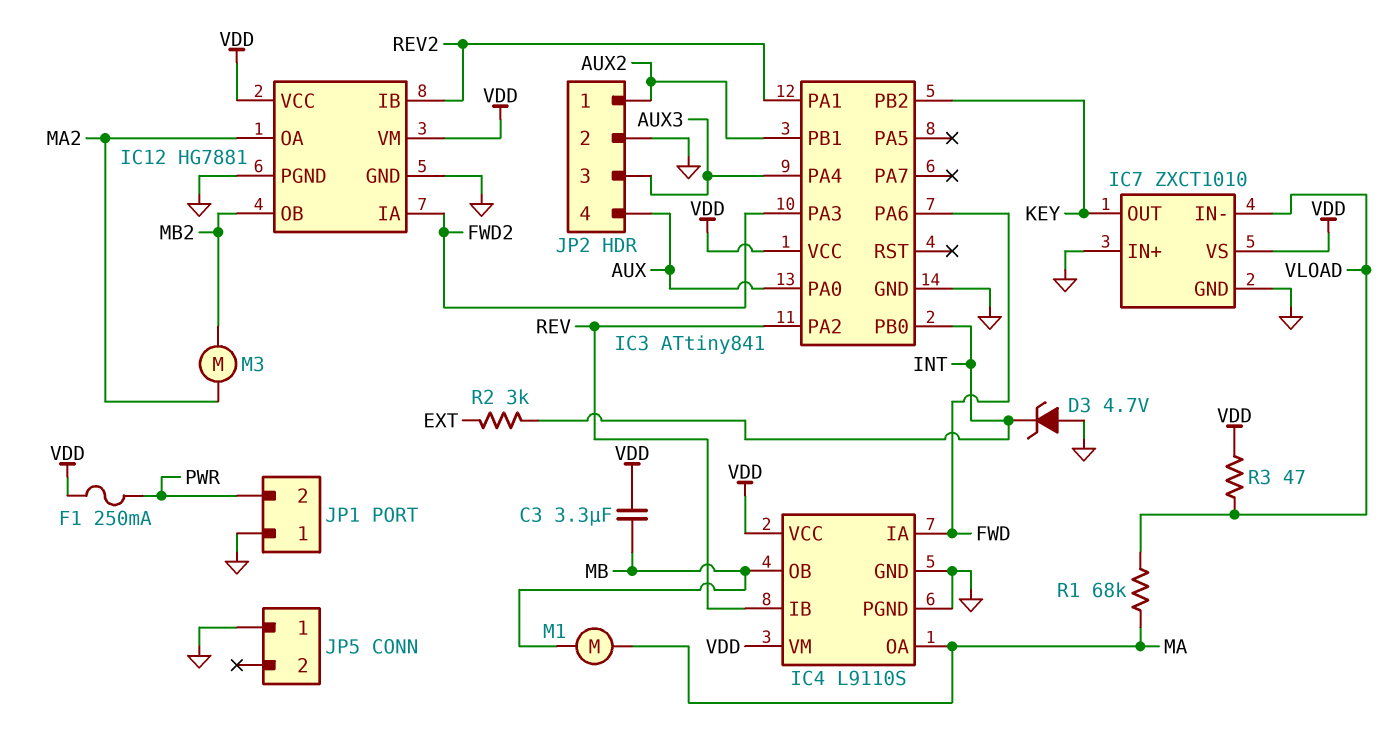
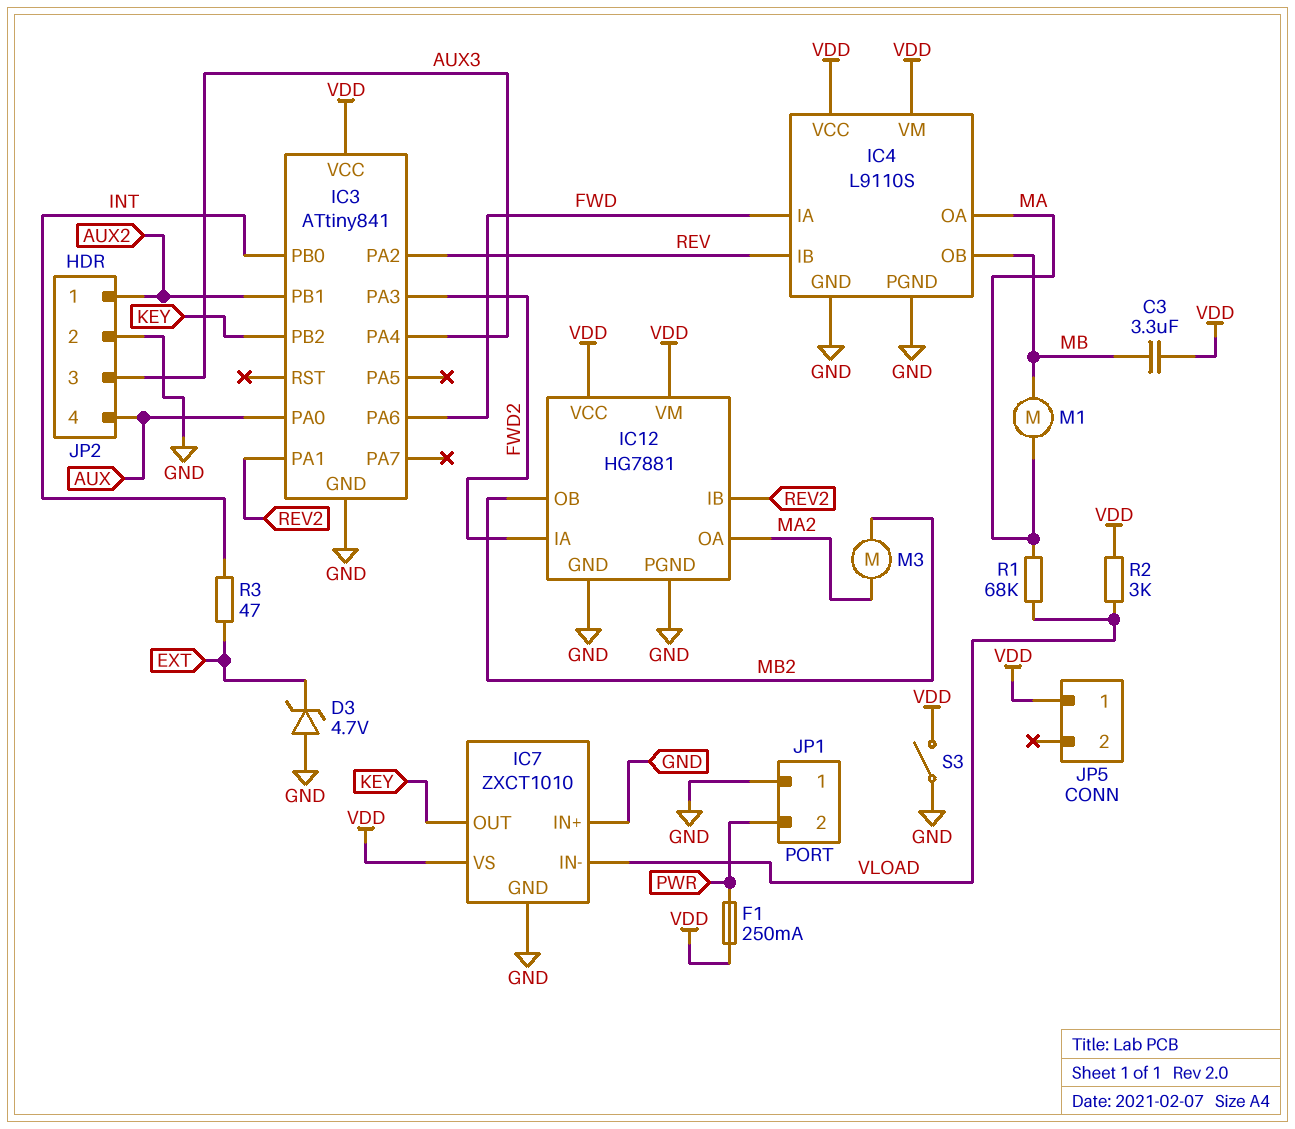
D3: zener 4.7V (A GND, K INT) -> zener 4.7V (A GND, K EXT)
JP5 pin 1: GND -> VDD
R2: 3k (EXT, INT) -> 3k (VDD, VLOAD)
R3: 47 (VDD, VLOAD) -> 47 (EXT, INT)
S3: none -> switch (GND, VDD)

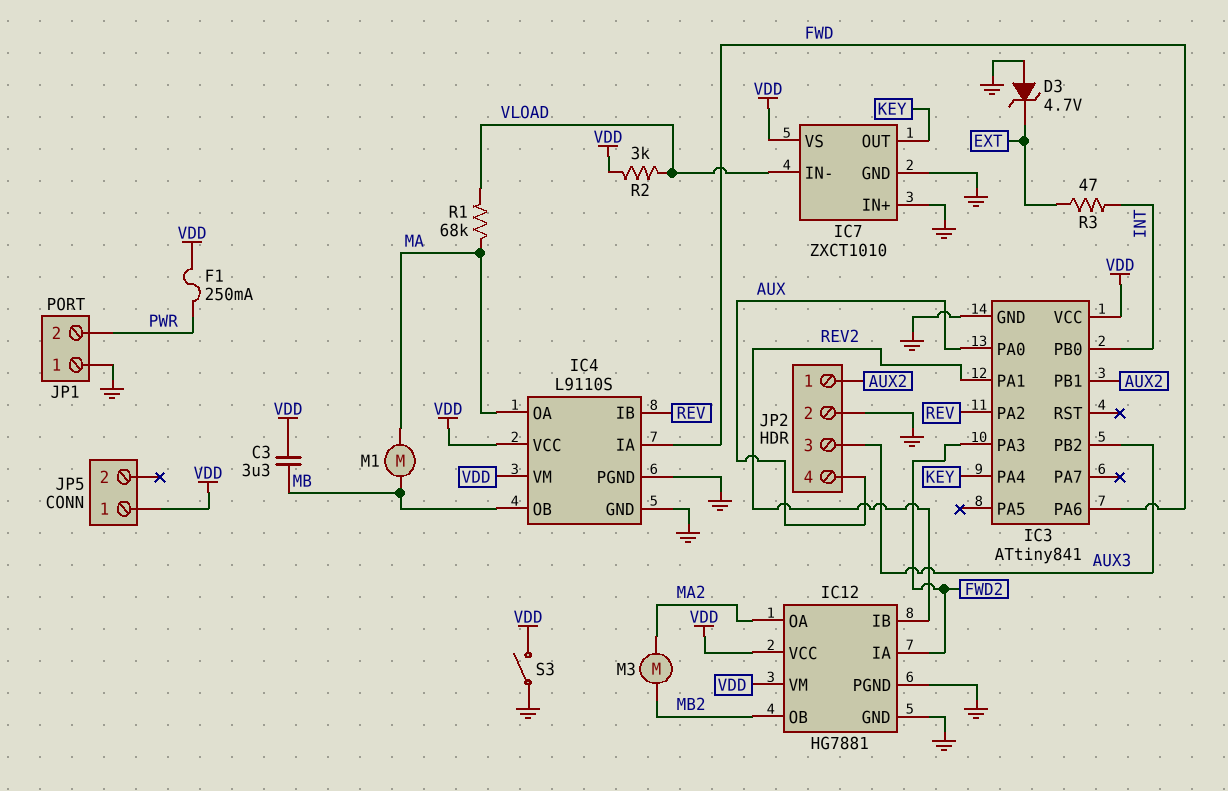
IC3 pin PA4: AUX3 -> KEY
IC3 pin PB2: KEY -> AUX3

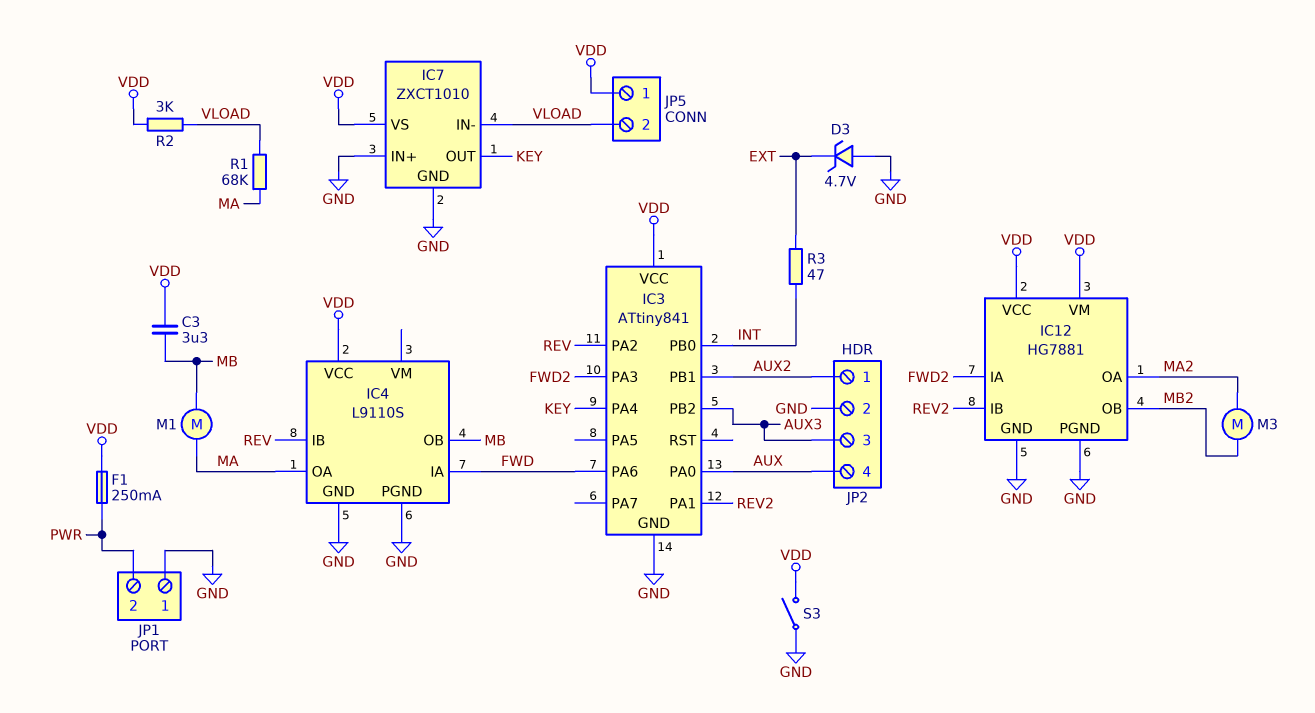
IC4 pin VM: VDD -> none
JP5 pin 2: none -> VLOAD

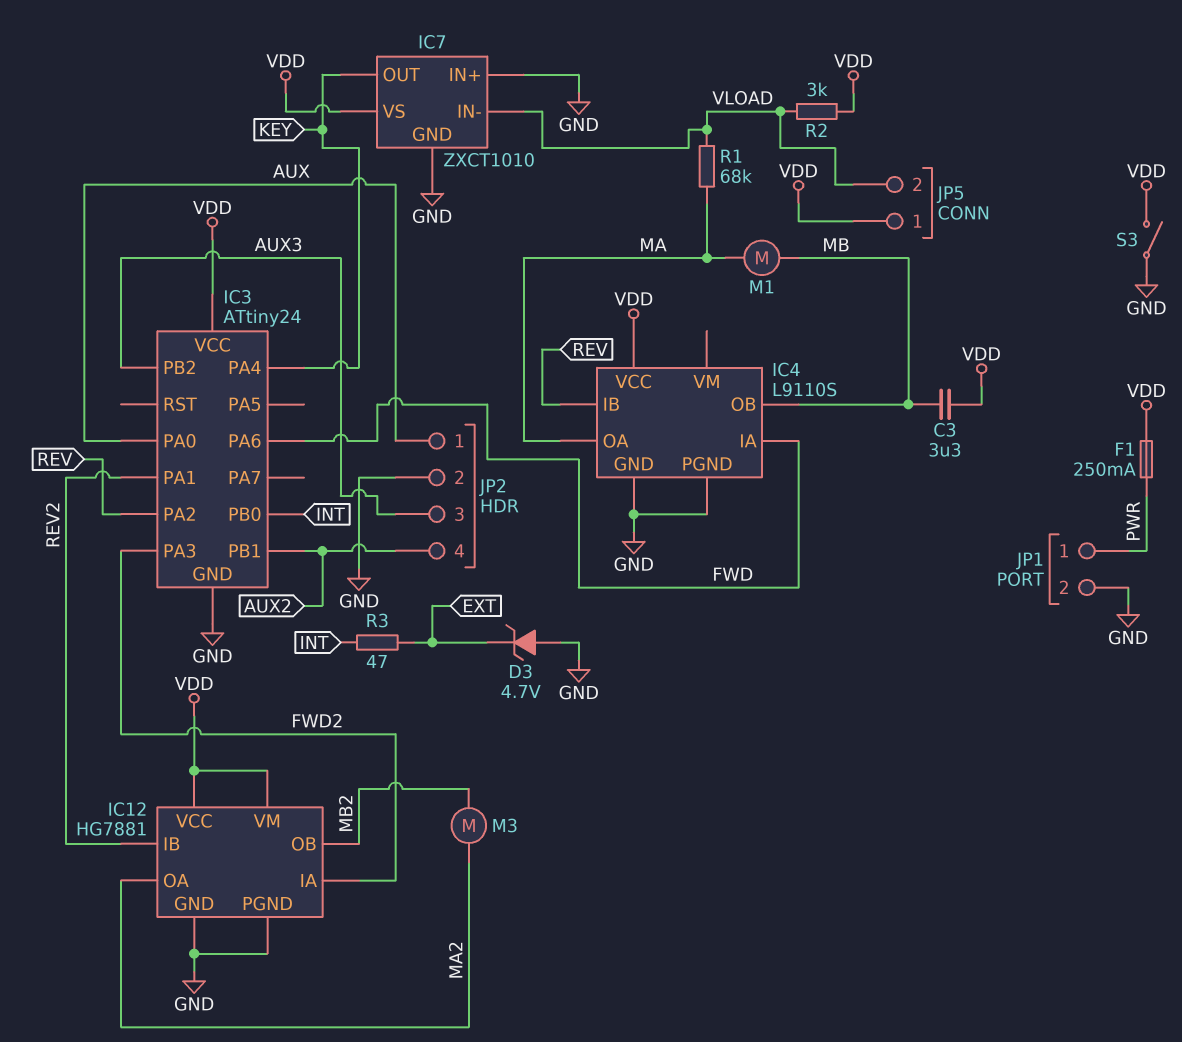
IC3: ATtiny841 -> ATtiny24
JP1 pin 1: GND -> PWR
JP1 pin 2: PWR -> GND
JP2 pin 1: AUX2 -> AUX
JP2 pin 4: AUX -> AUX2

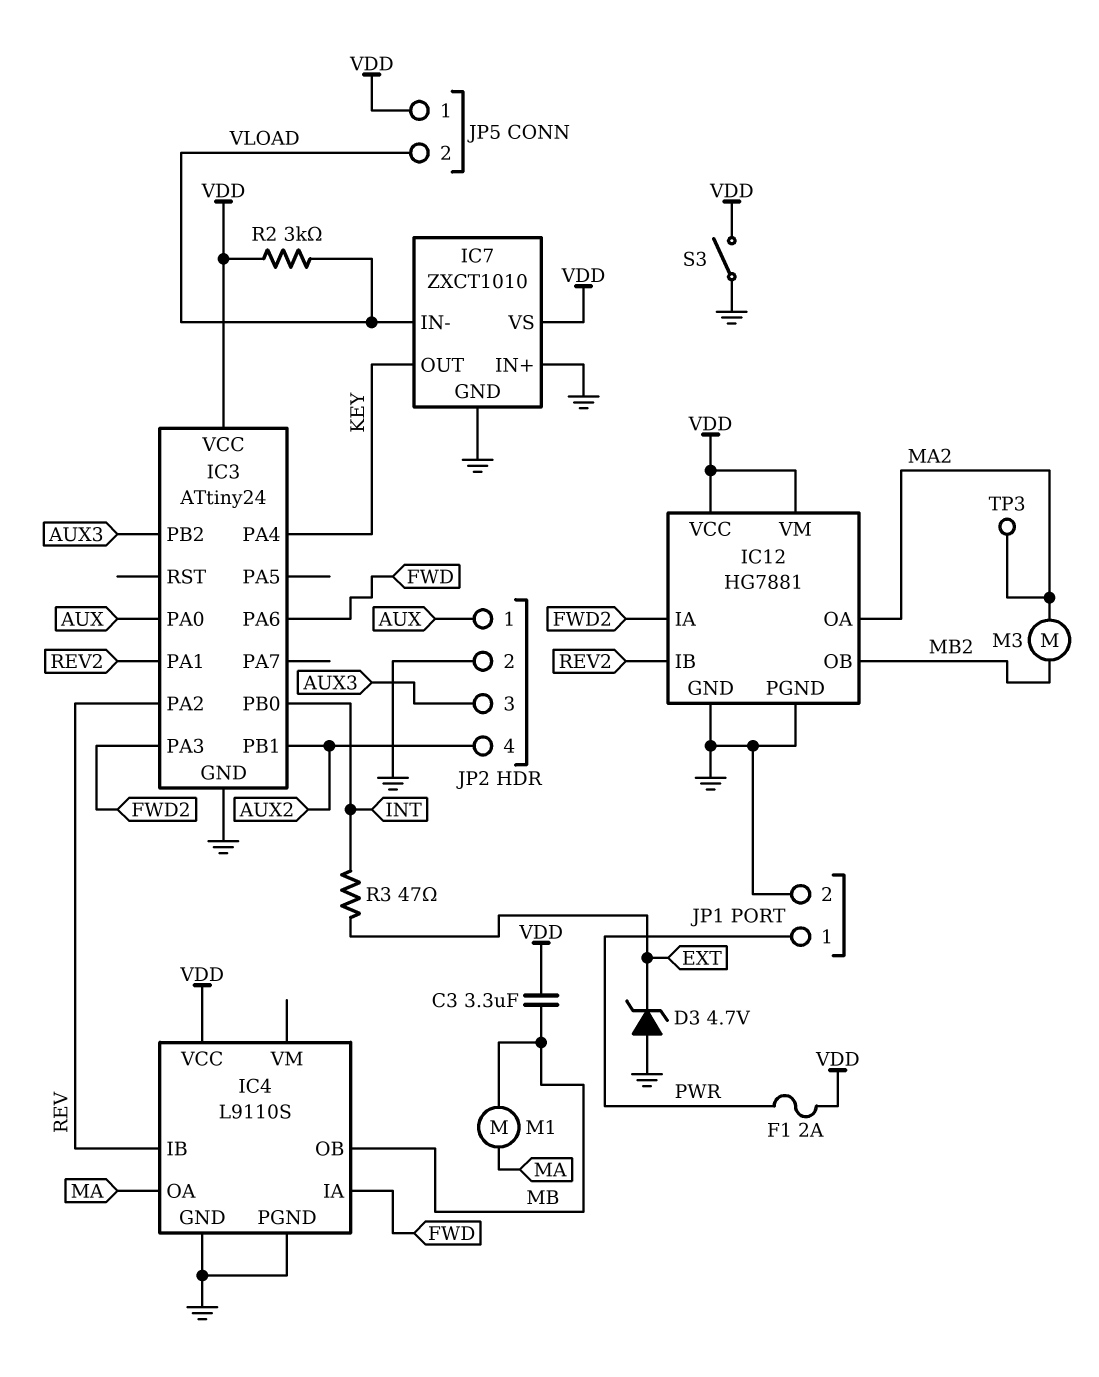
F1: 250mA (PWR, VDD) -> 2A (PWR, VDD)
R1: 68k (MA, VLOAD) -> none
TP3: none -> test point (MA2)

